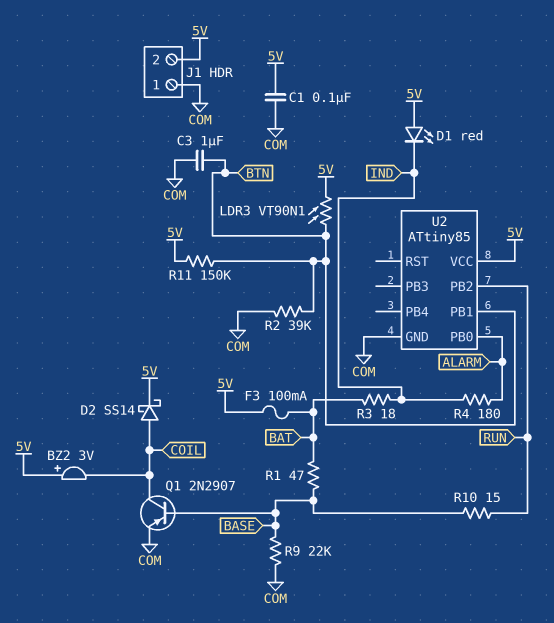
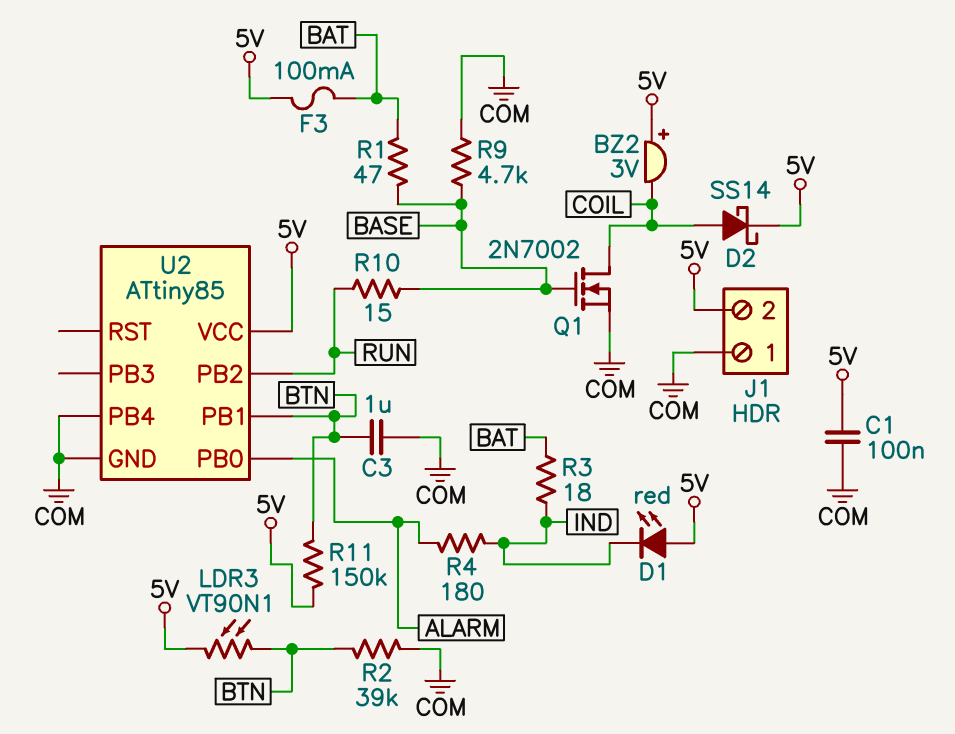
Q1: PNP 2N2907 (B BASE, C COIL, E COM) -> NMOS 2N7002 (G BASE, D COIL, S COM)
R9: 22k (BASE, COM) -> 4.7k (BASE, COM)
U2 pin PB4: none -> COM

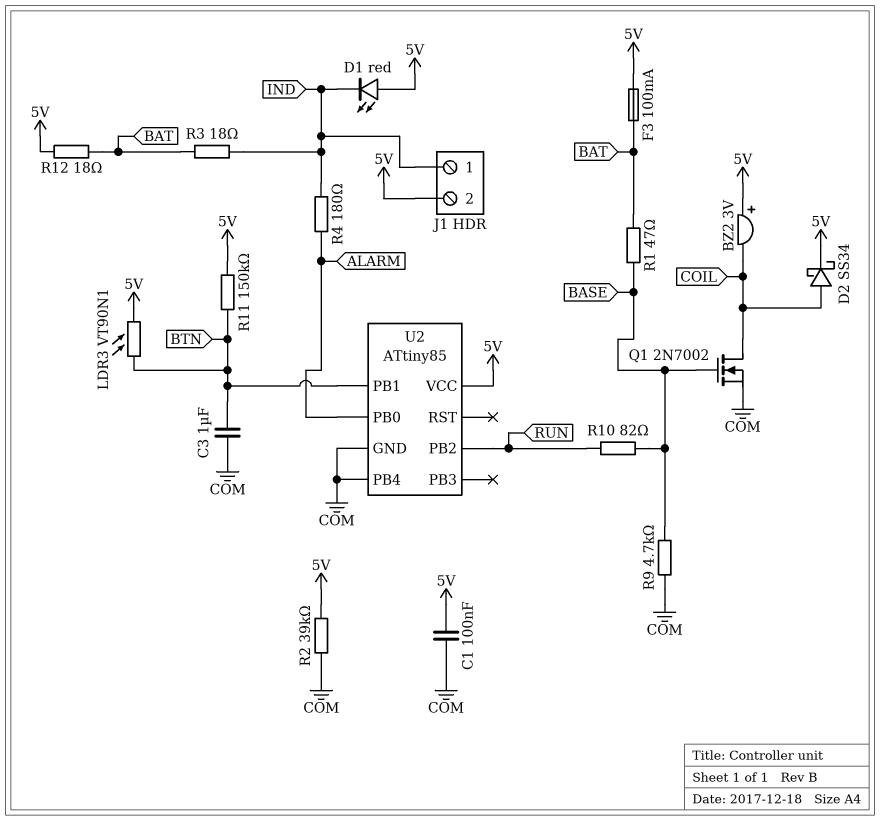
D2: schottky SS14 (A COIL, K 5V) -> schottky SS34 (A COIL, K 5V)
J1 pin 1: COM -> IND
R2: 39k (BTN, COM) -> 39k (5V, COM)
R10: 15 (BASE, RUN) -> 82 (BASE, RUN)
R12: none -> 18 (5V, BAT)

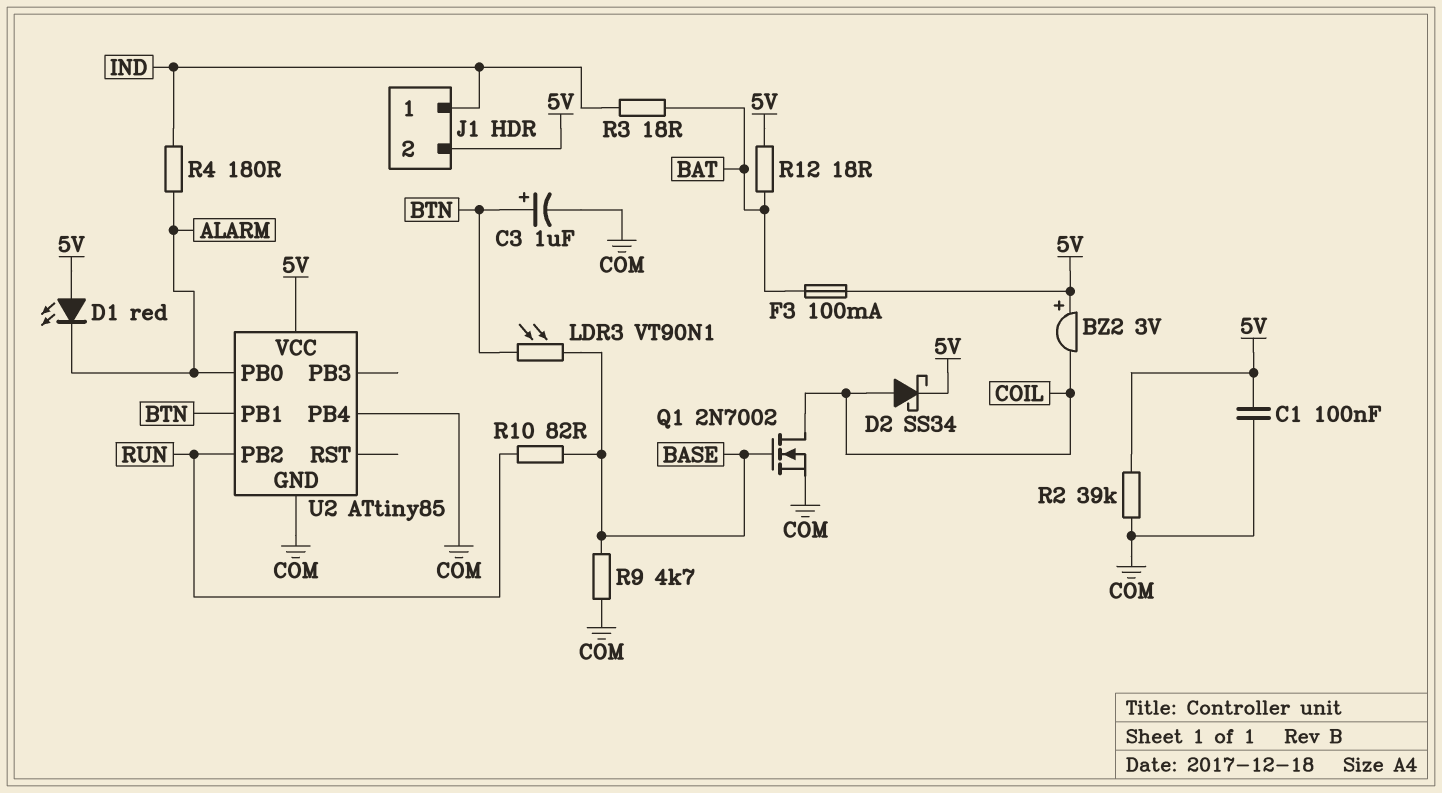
C3: 1uF (BTN, COM) -> 1uF (plus BTN, minus COM)
D1: LED red (A 5V, K IND) -> LED red (A 5V, K ALARM)
LDR3: VT90N1 (5V, BTN) -> VT90N1 (BASE, BTN)
R1: 47 (BASE, BAT) -> none
R11: 150k (5V, BTN) -> none

